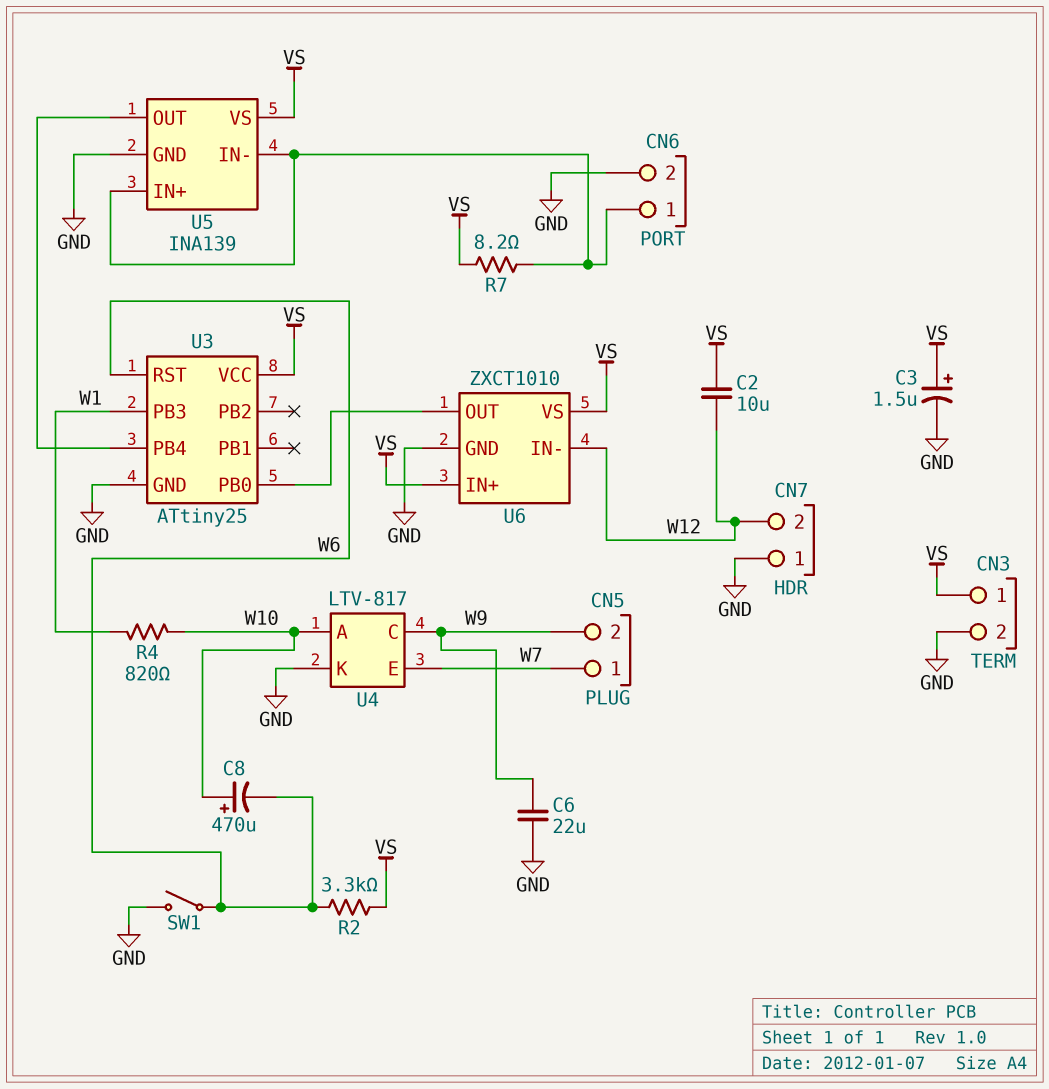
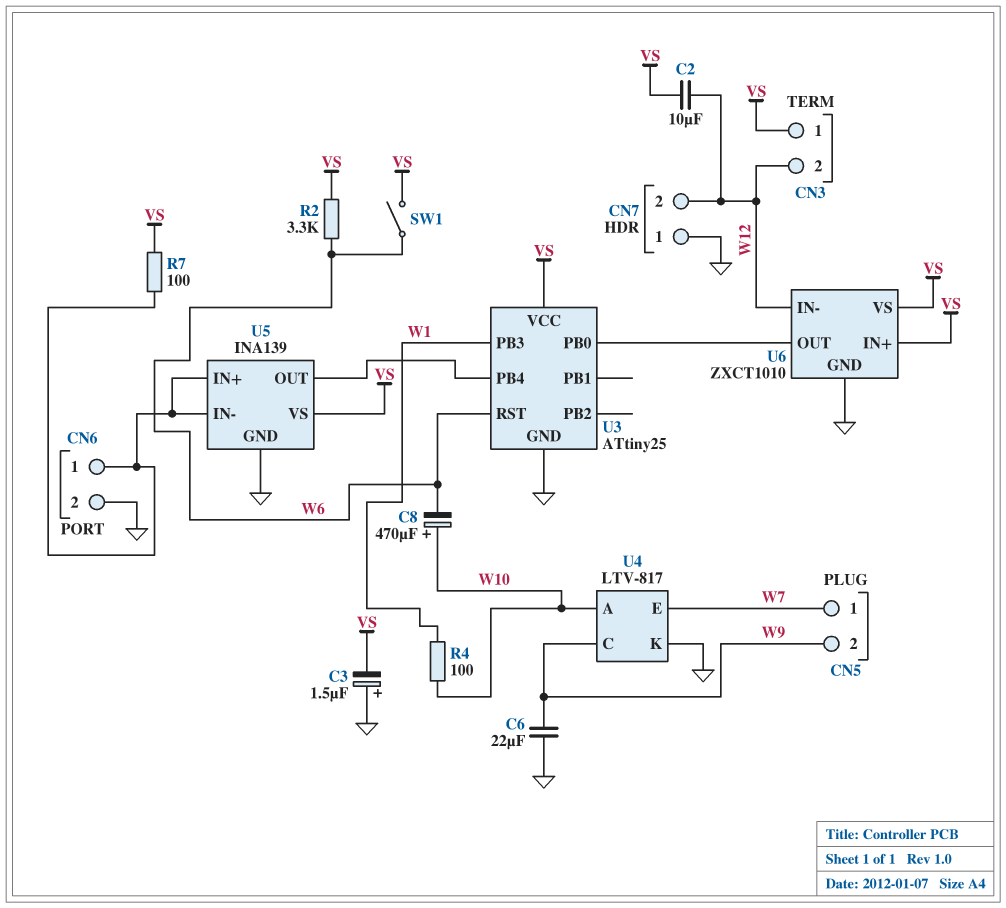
C3: 1.5uF (plus VS, minus GND) -> 1.5uF (plus GND, minus VS)
CN3 pin 2: GND -> W12
R4: 820 (W1, W10) -> 100 (W1, W10)
R7: 8.2 (CN6/1, VS) -> 100 (CN6/1, VS)
SW1: switch (GND, W6) -> switch (VS, W6)

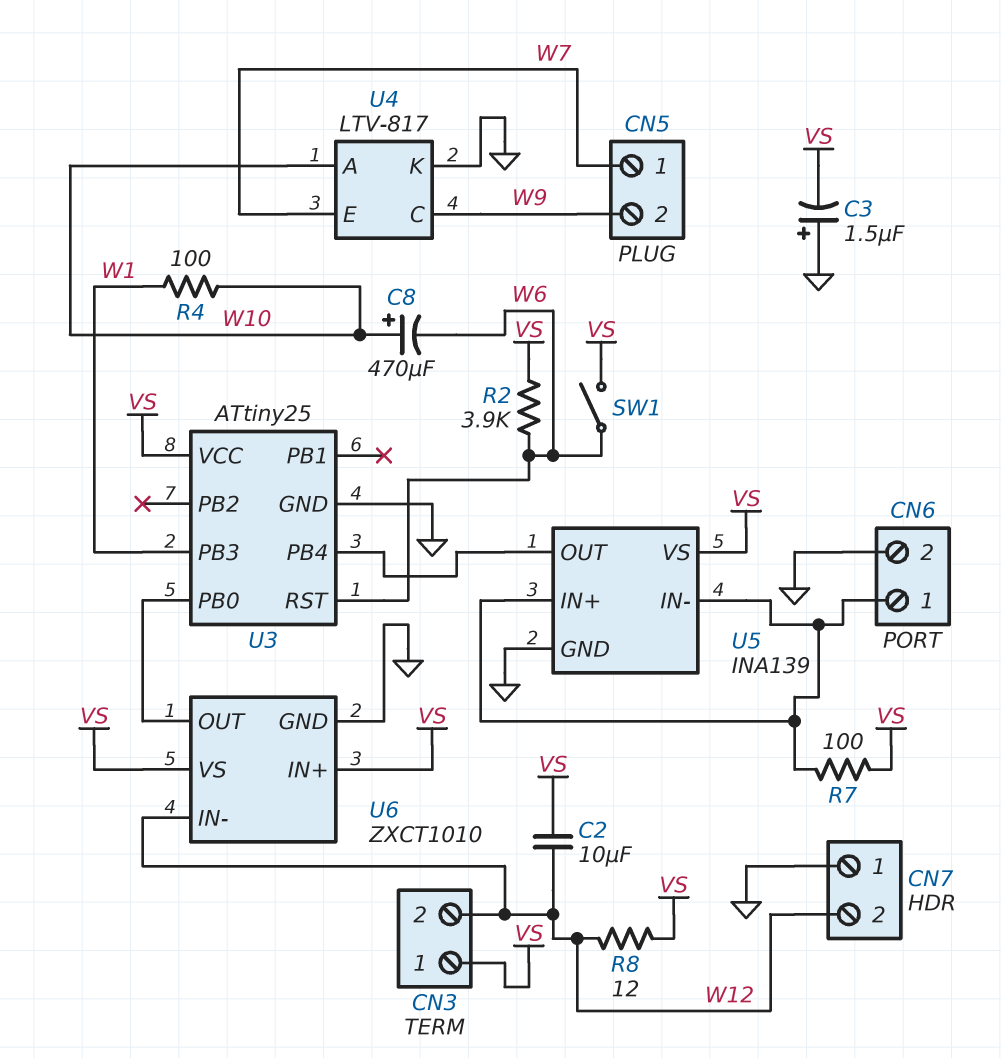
C6: 22uF (GND, W9) -> none
R2: 3.3k (VS, W6) -> 3.9k (VS, W6)
R8: none -> 12 (VS, W12)

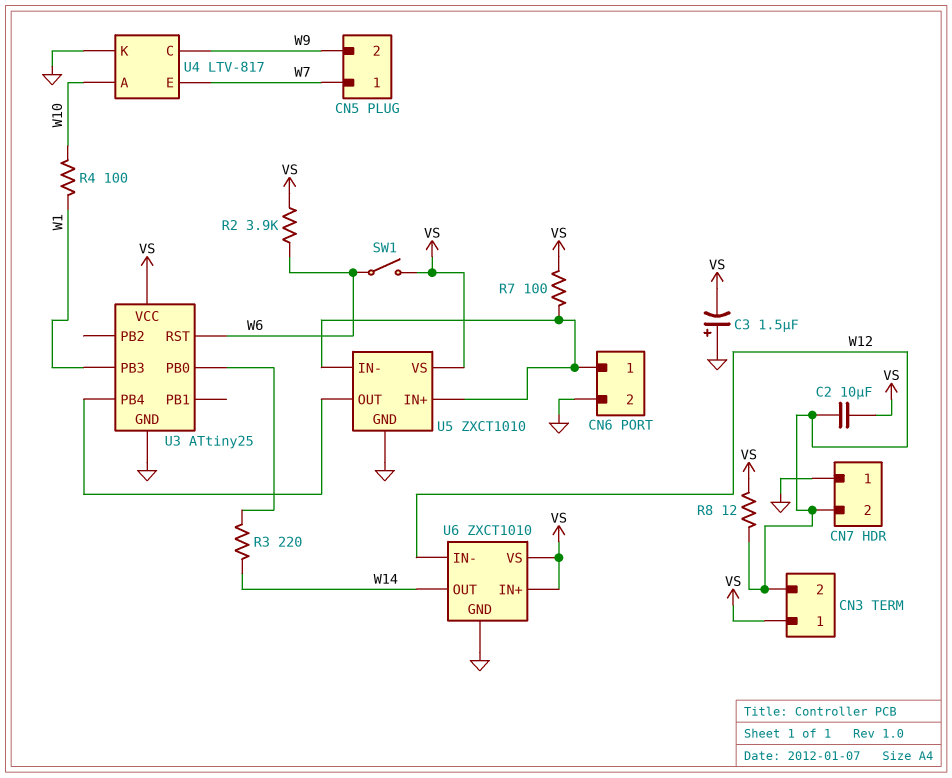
C8: 470uF (plus W10, minus W6) -> none
R3: none -> 220 (U3/PB0, W14)
U5: INA139 -> ZXCT1010
U6 pin OUT: U3/PB0 -> W14

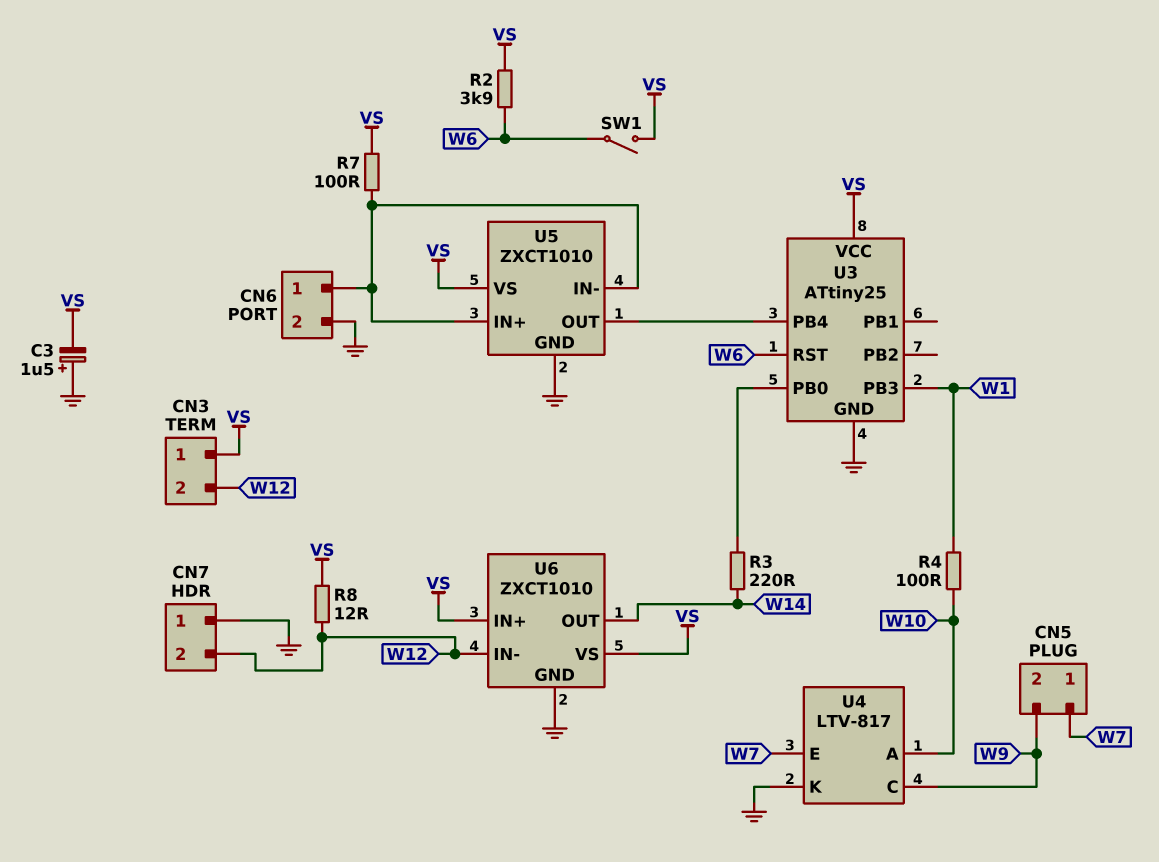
C2: 10uF (VS, W12) -> none

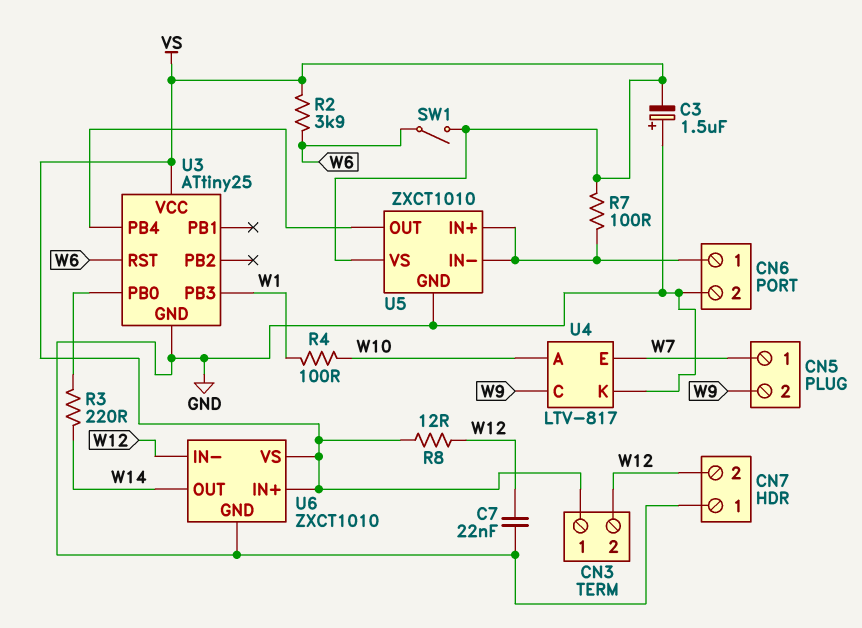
C7: none -> 22nF (GND, W12)

